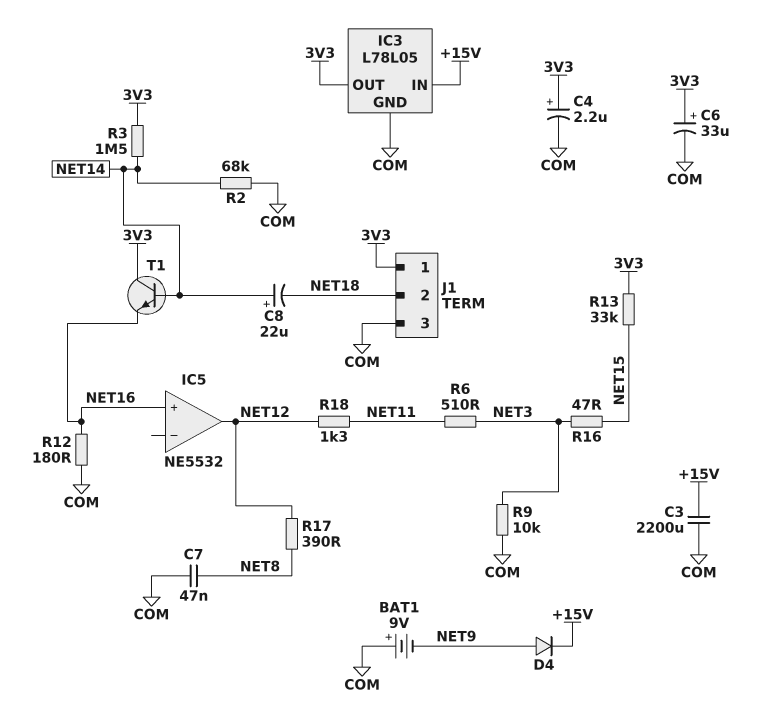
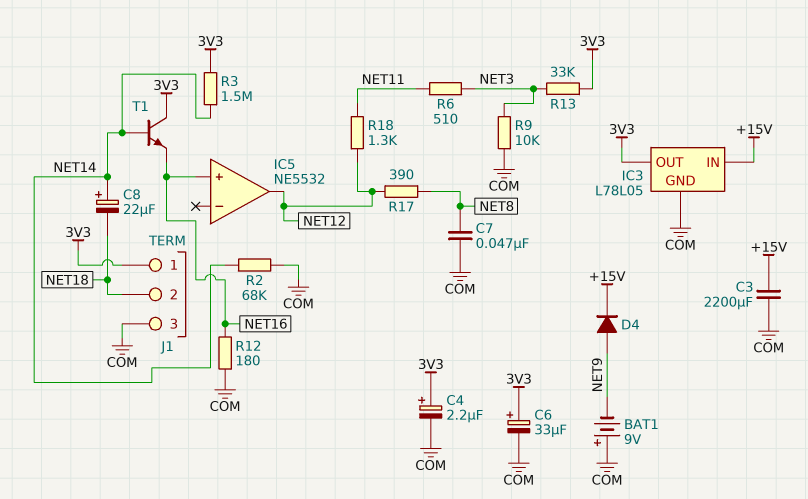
R13: 33k (3V3, NET15) -> 33k (3V3, NET3)
R16: 47 (NET3, NET15) -> none

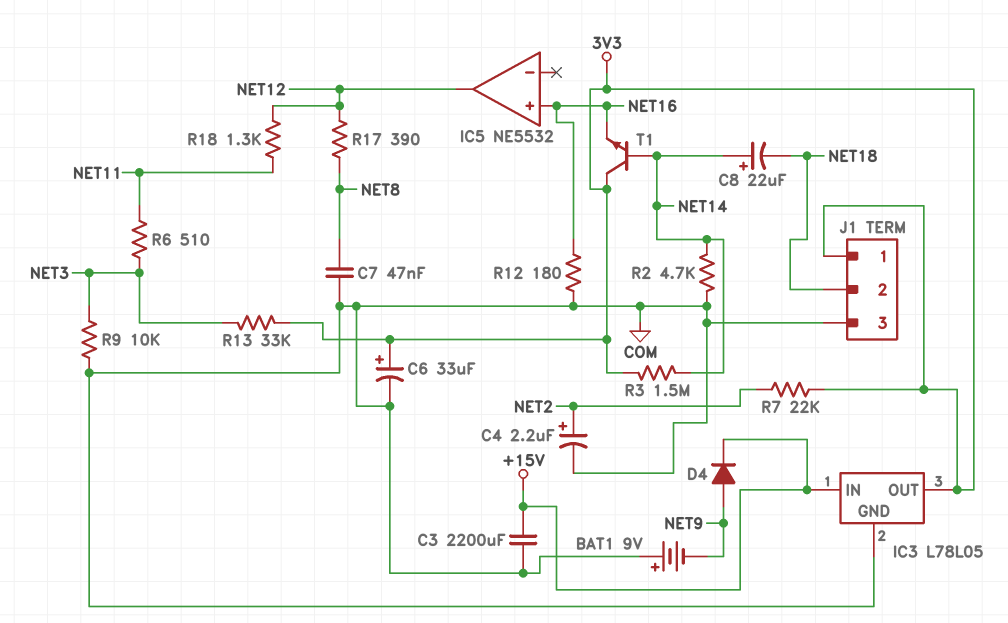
C4: 2.2uF (plus 3V3, minus COM) -> 2.2uF (plus NET2, minus COM)
R2: 68k (COM, NET14) -> 4.7k (COM, NET14)
R7: none -> 22k (3V3, NET2)

